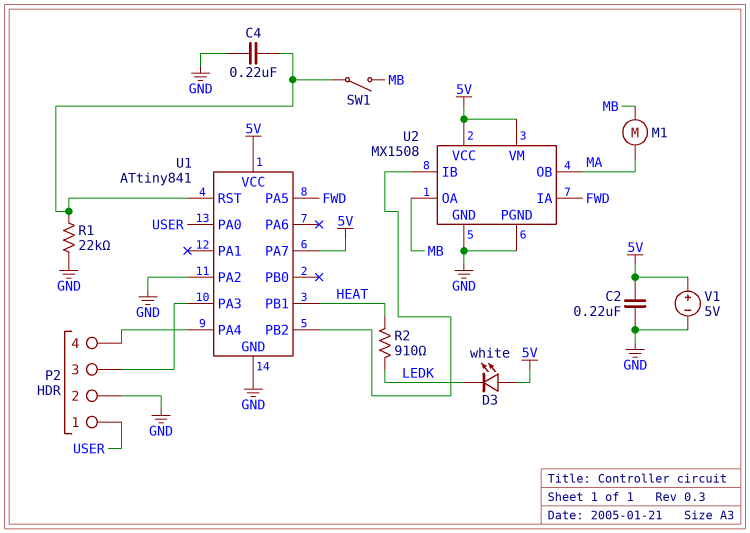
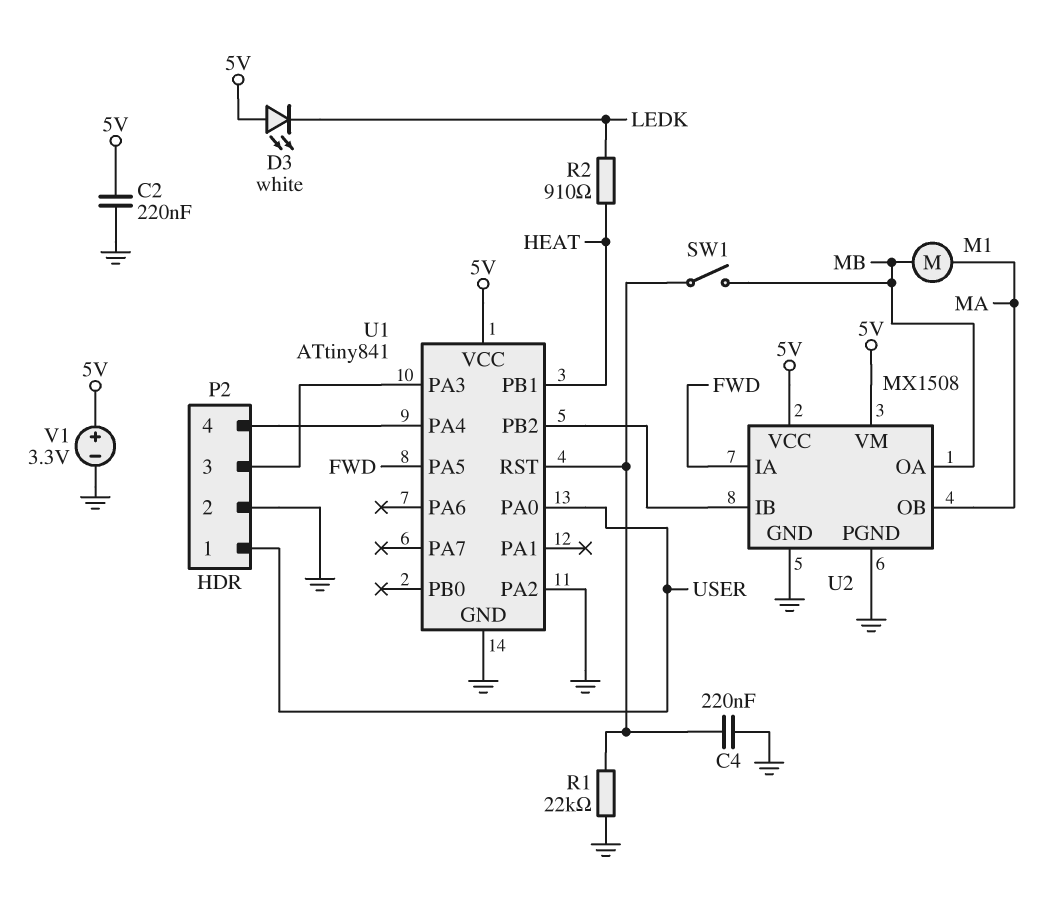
U1 pin PA7: 5V -> none
V1: 5V (plus 5V, minus GND) -> 3.3V (plus 5V, minus GND)

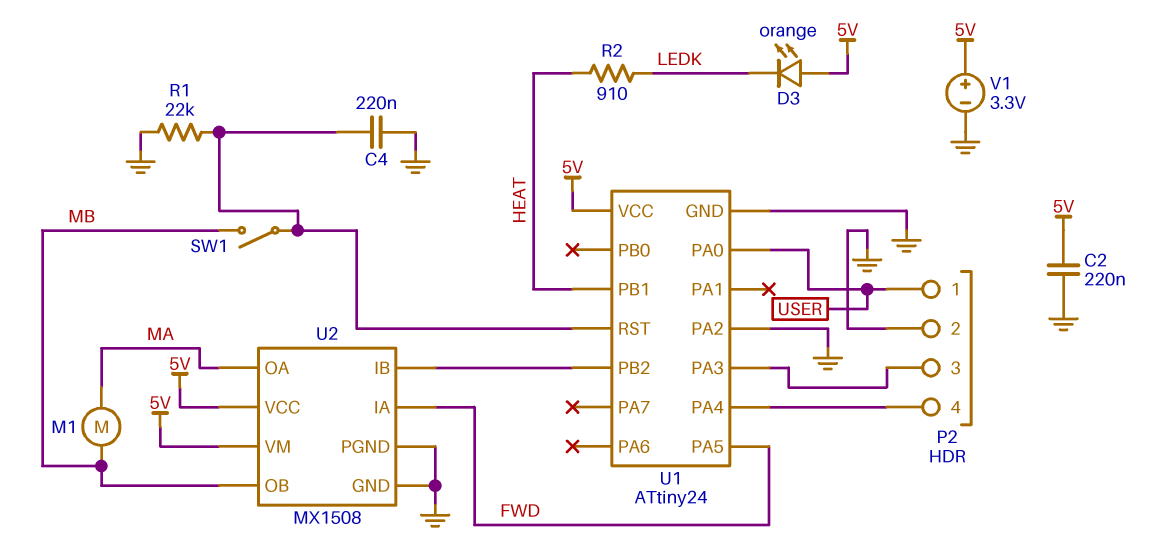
D3: LED white (A 5V, K LEDK) -> LED orange (A 5V, K LEDK)
U1: ATtiny841 -> ATtiny24
U2 pin OA: MB -> MA
U2 pin OB: MA -> MB

